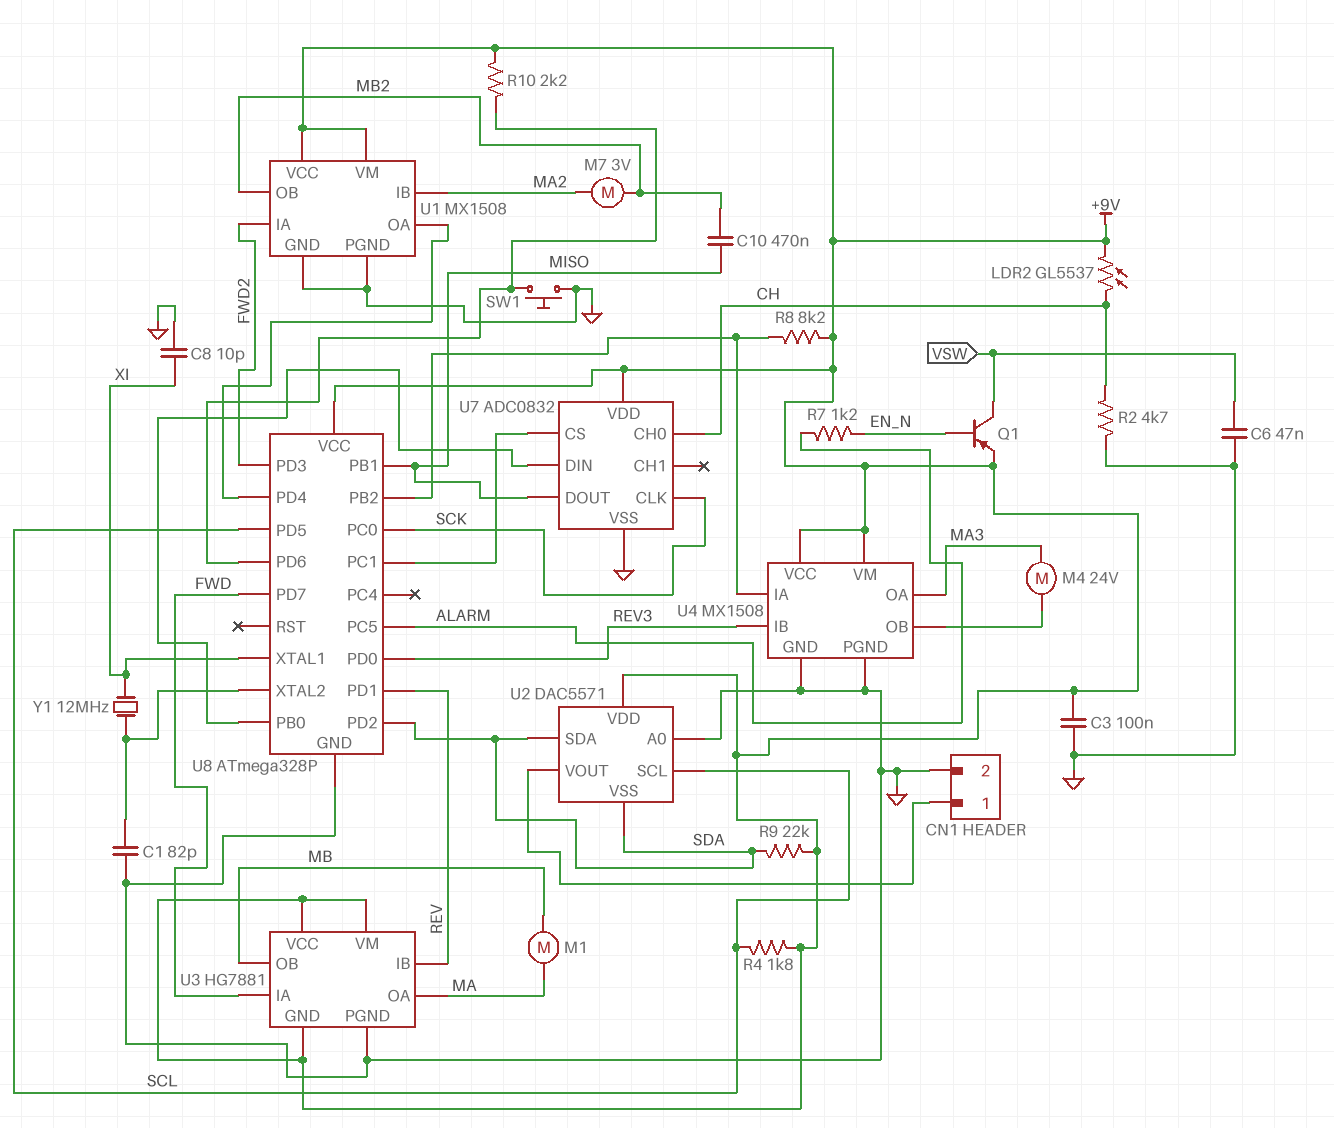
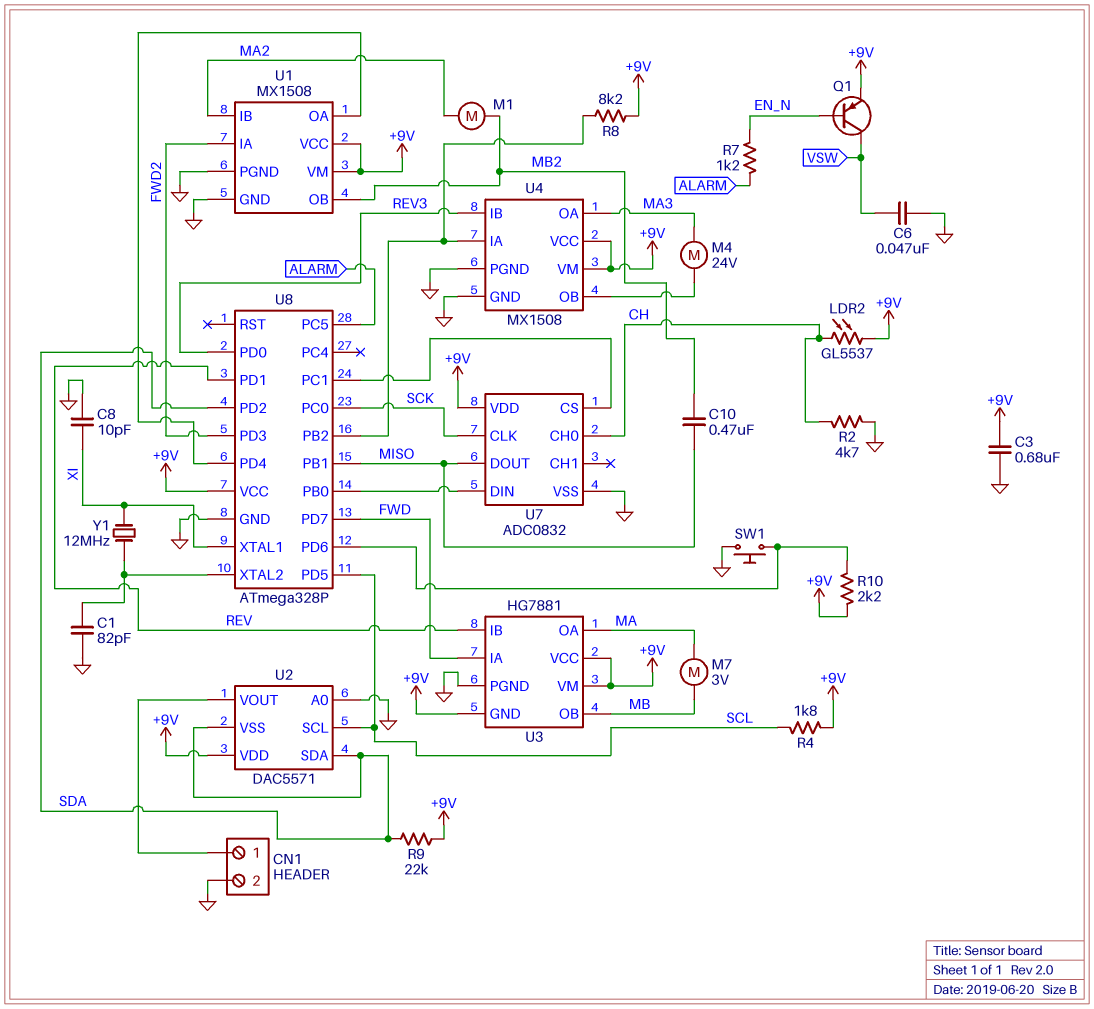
C3: 100nF (+9V, GND) -> 680nF (+9V, GND)
M1: motor (MA, MB) -> motor (MA2, MB2)
M7: motor 3V (MA2, MB2) -> motor 3V (MA, MB)

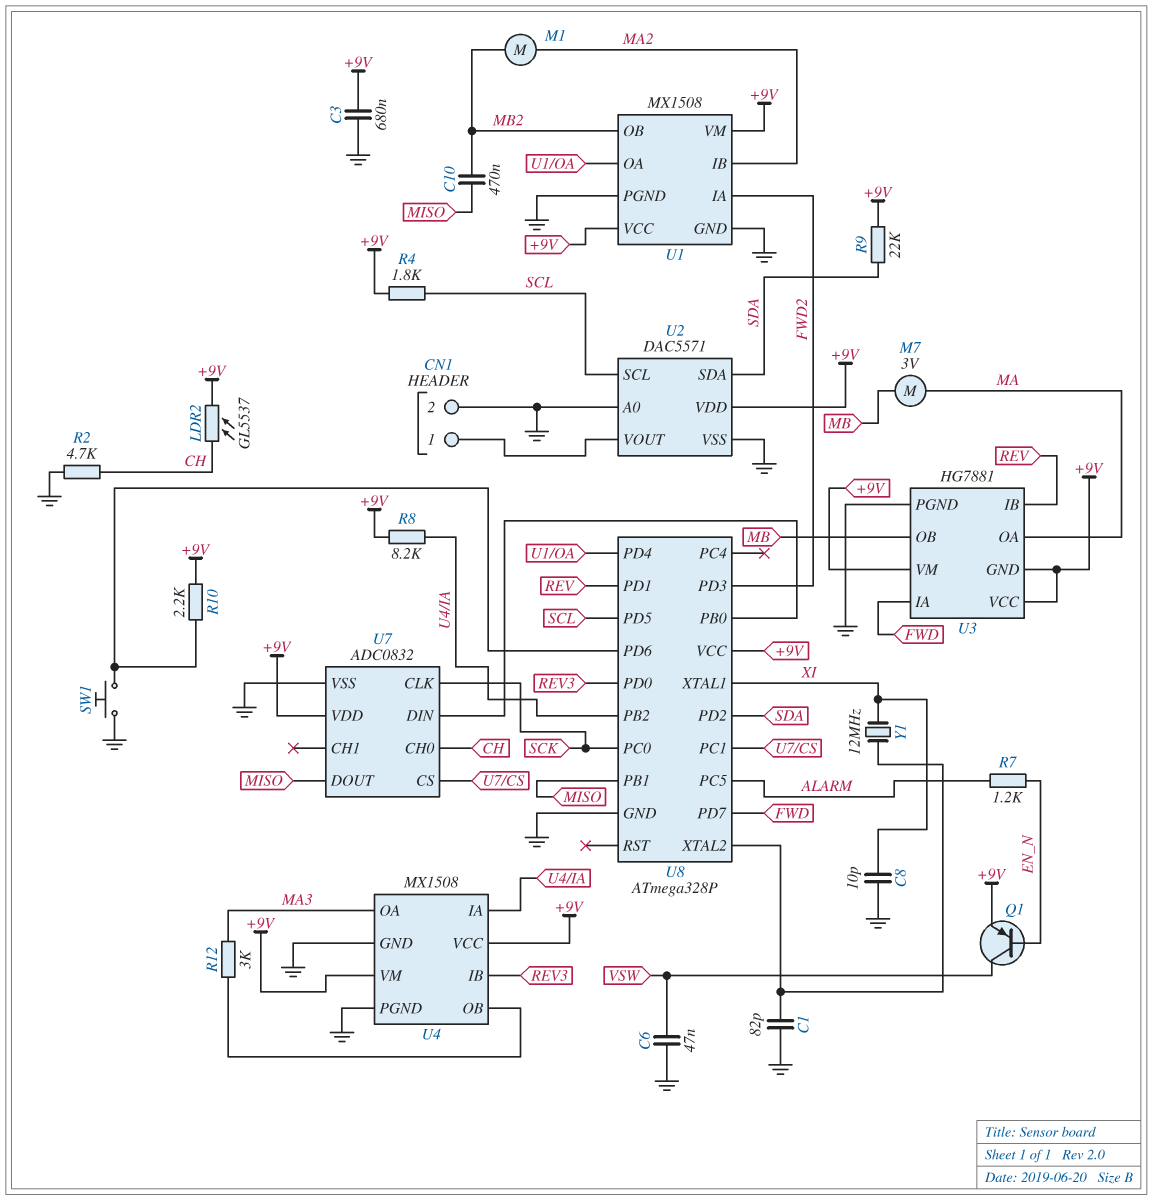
M4: motor 24V (MA3, U4/OB) -> none
R12: none -> 3k (MA3, U4/OB)
U2 pin VSS: SDA -> GND

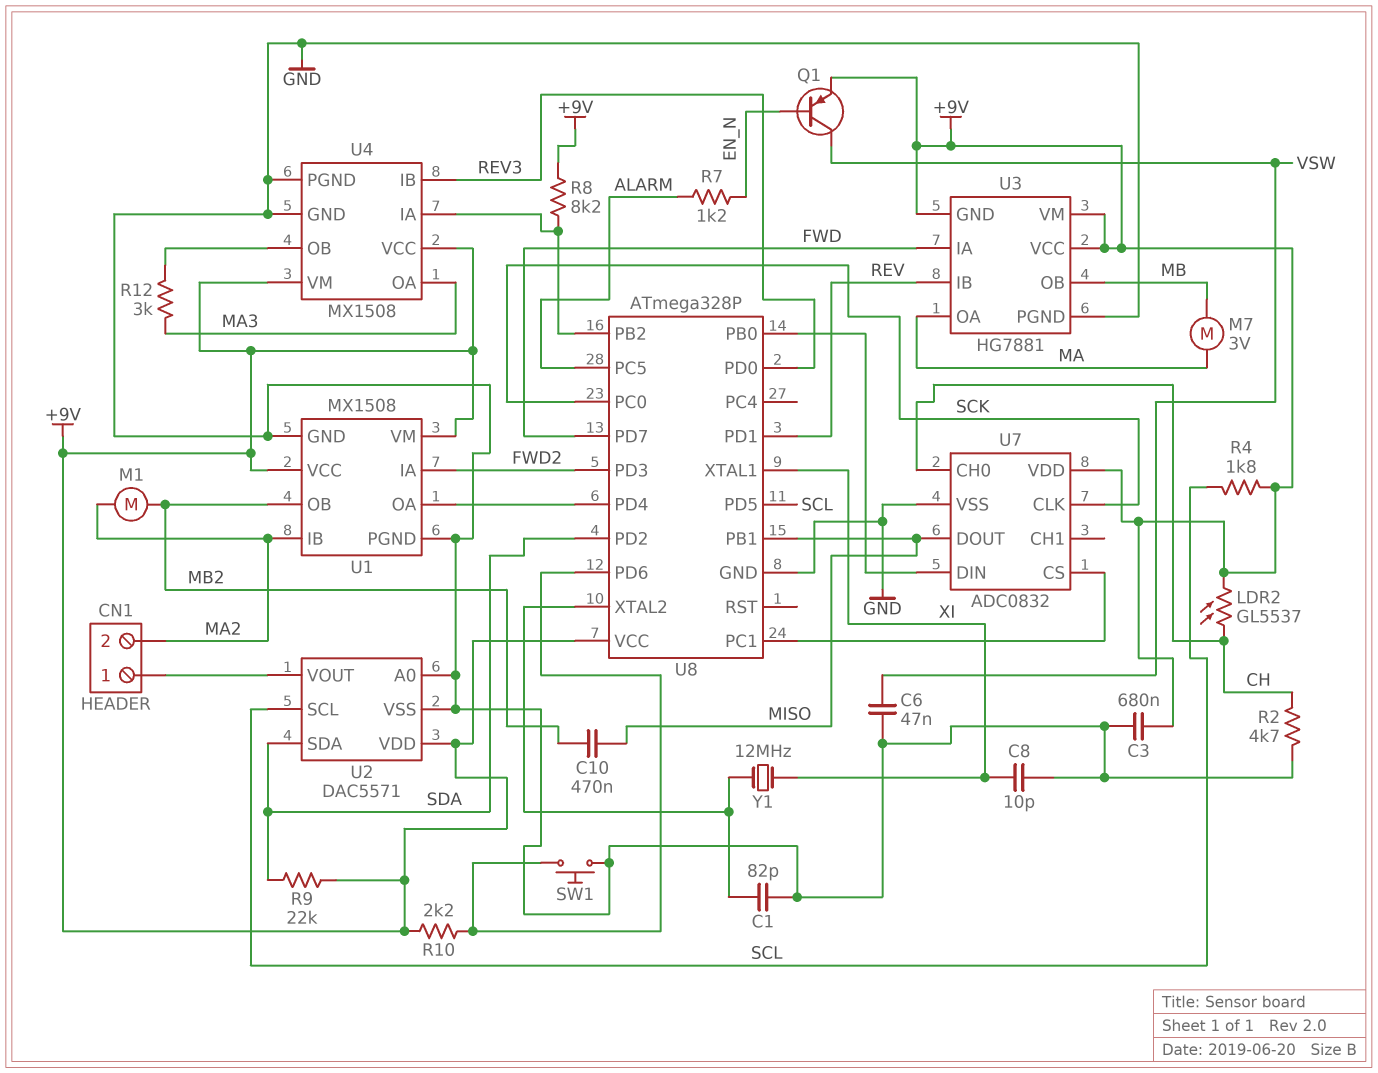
CN1 pin 2: GND -> MA2

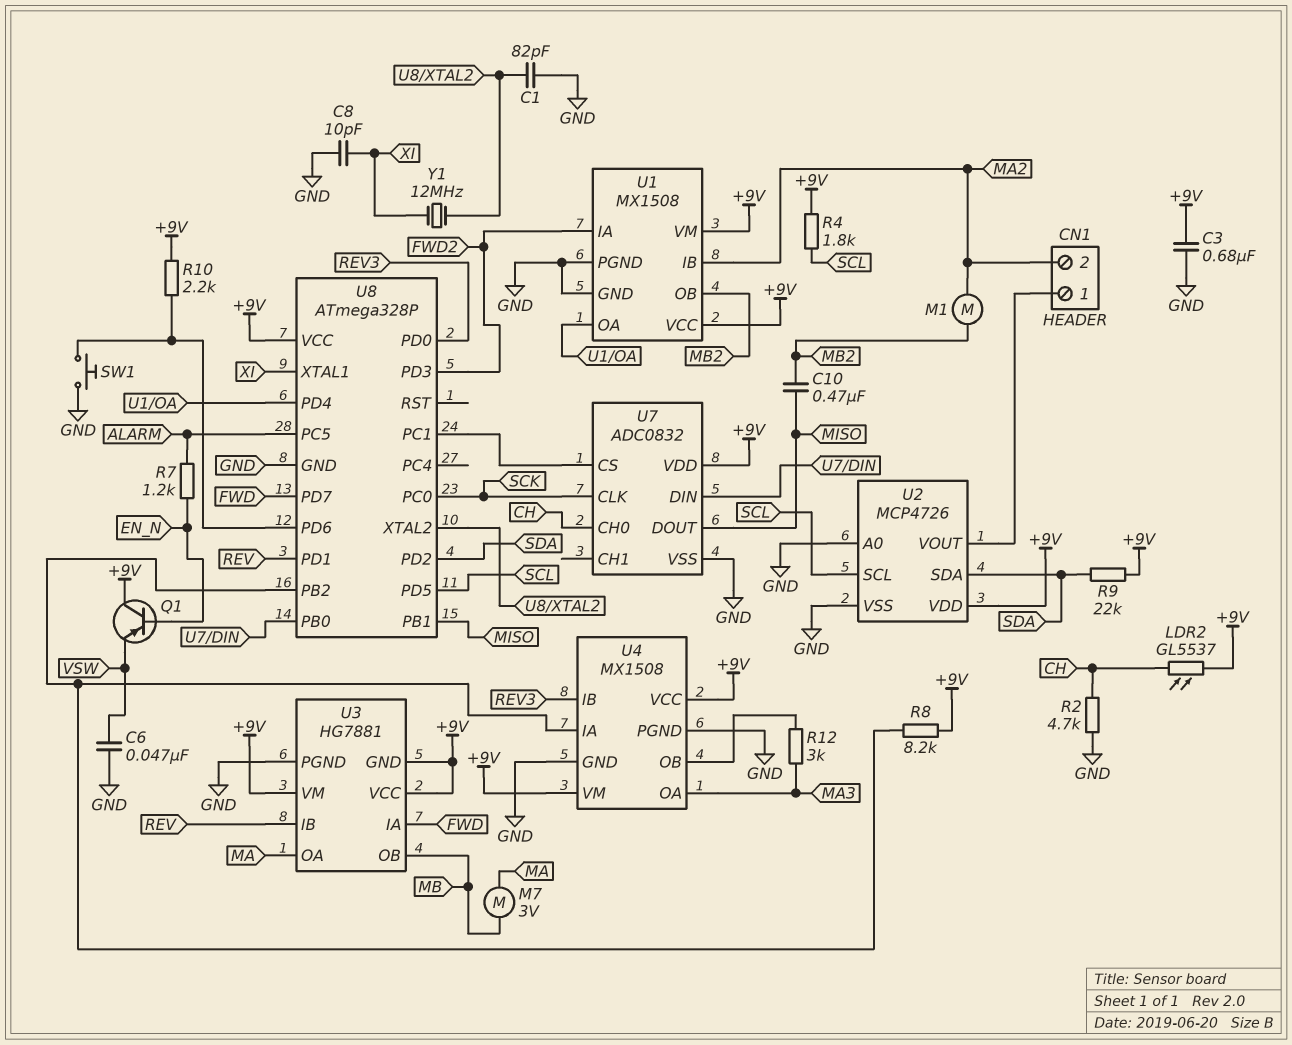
Q1: PNP (B EN_N, C VSW, E +9V) -> PNP (B EN_N, C +9V, E VSW)
U2: DAC5571 -> MCP4726

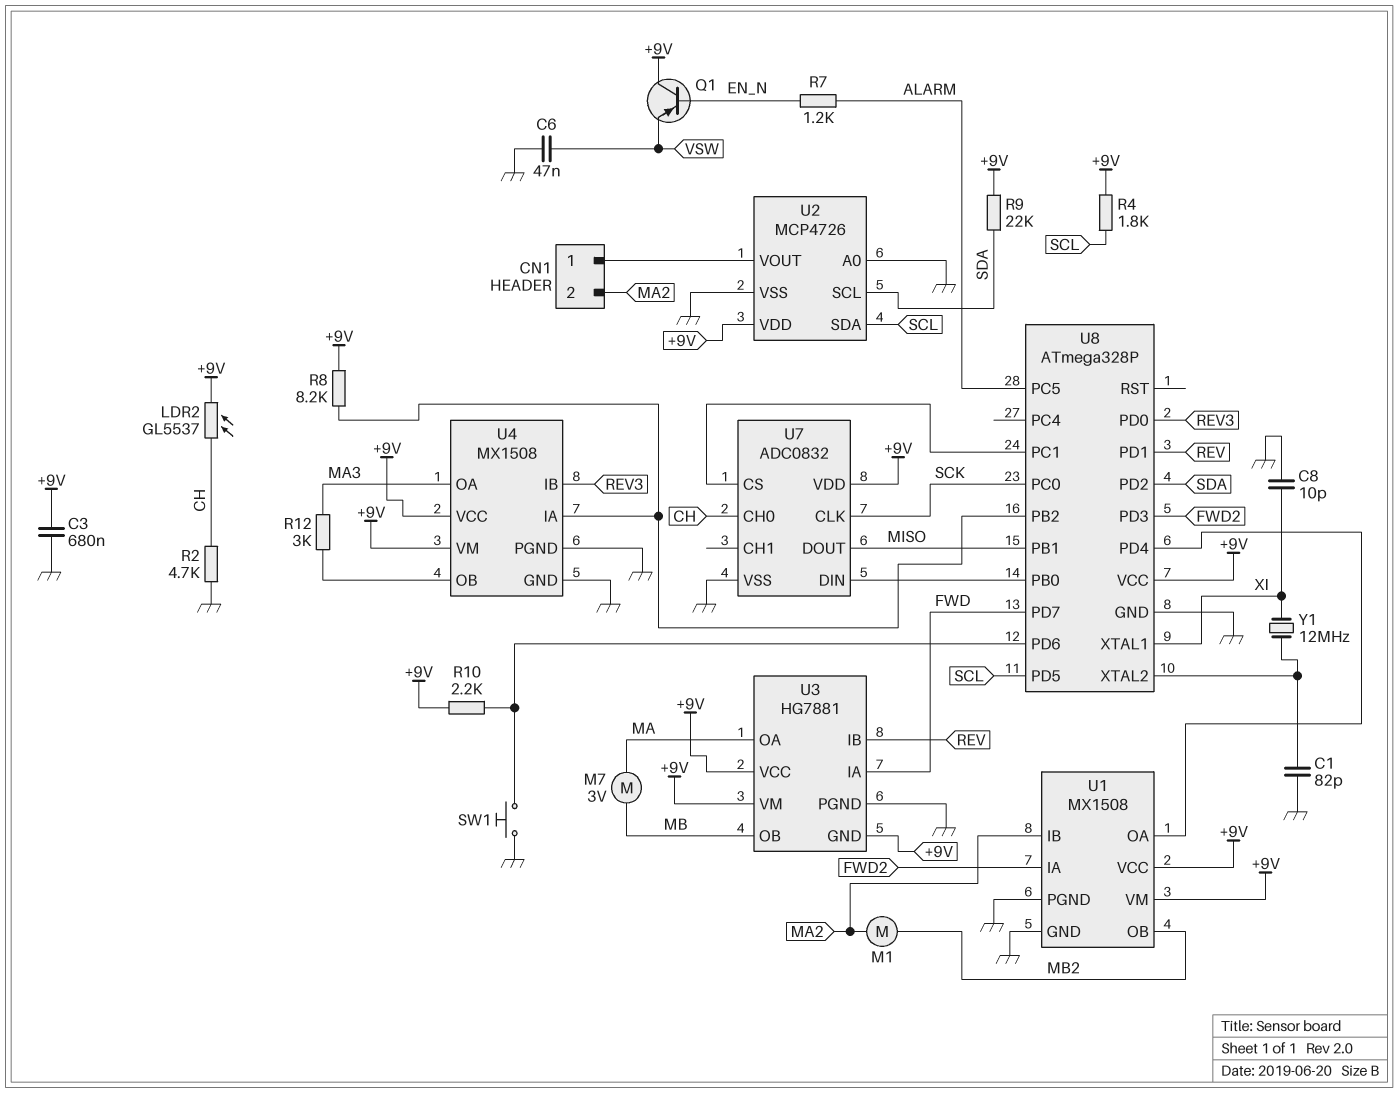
C10: 470nF (MB2, MISO) -> none
U2 pin SCL: SCL -> SDA
U2 pin SDA: SDA -> SCL

